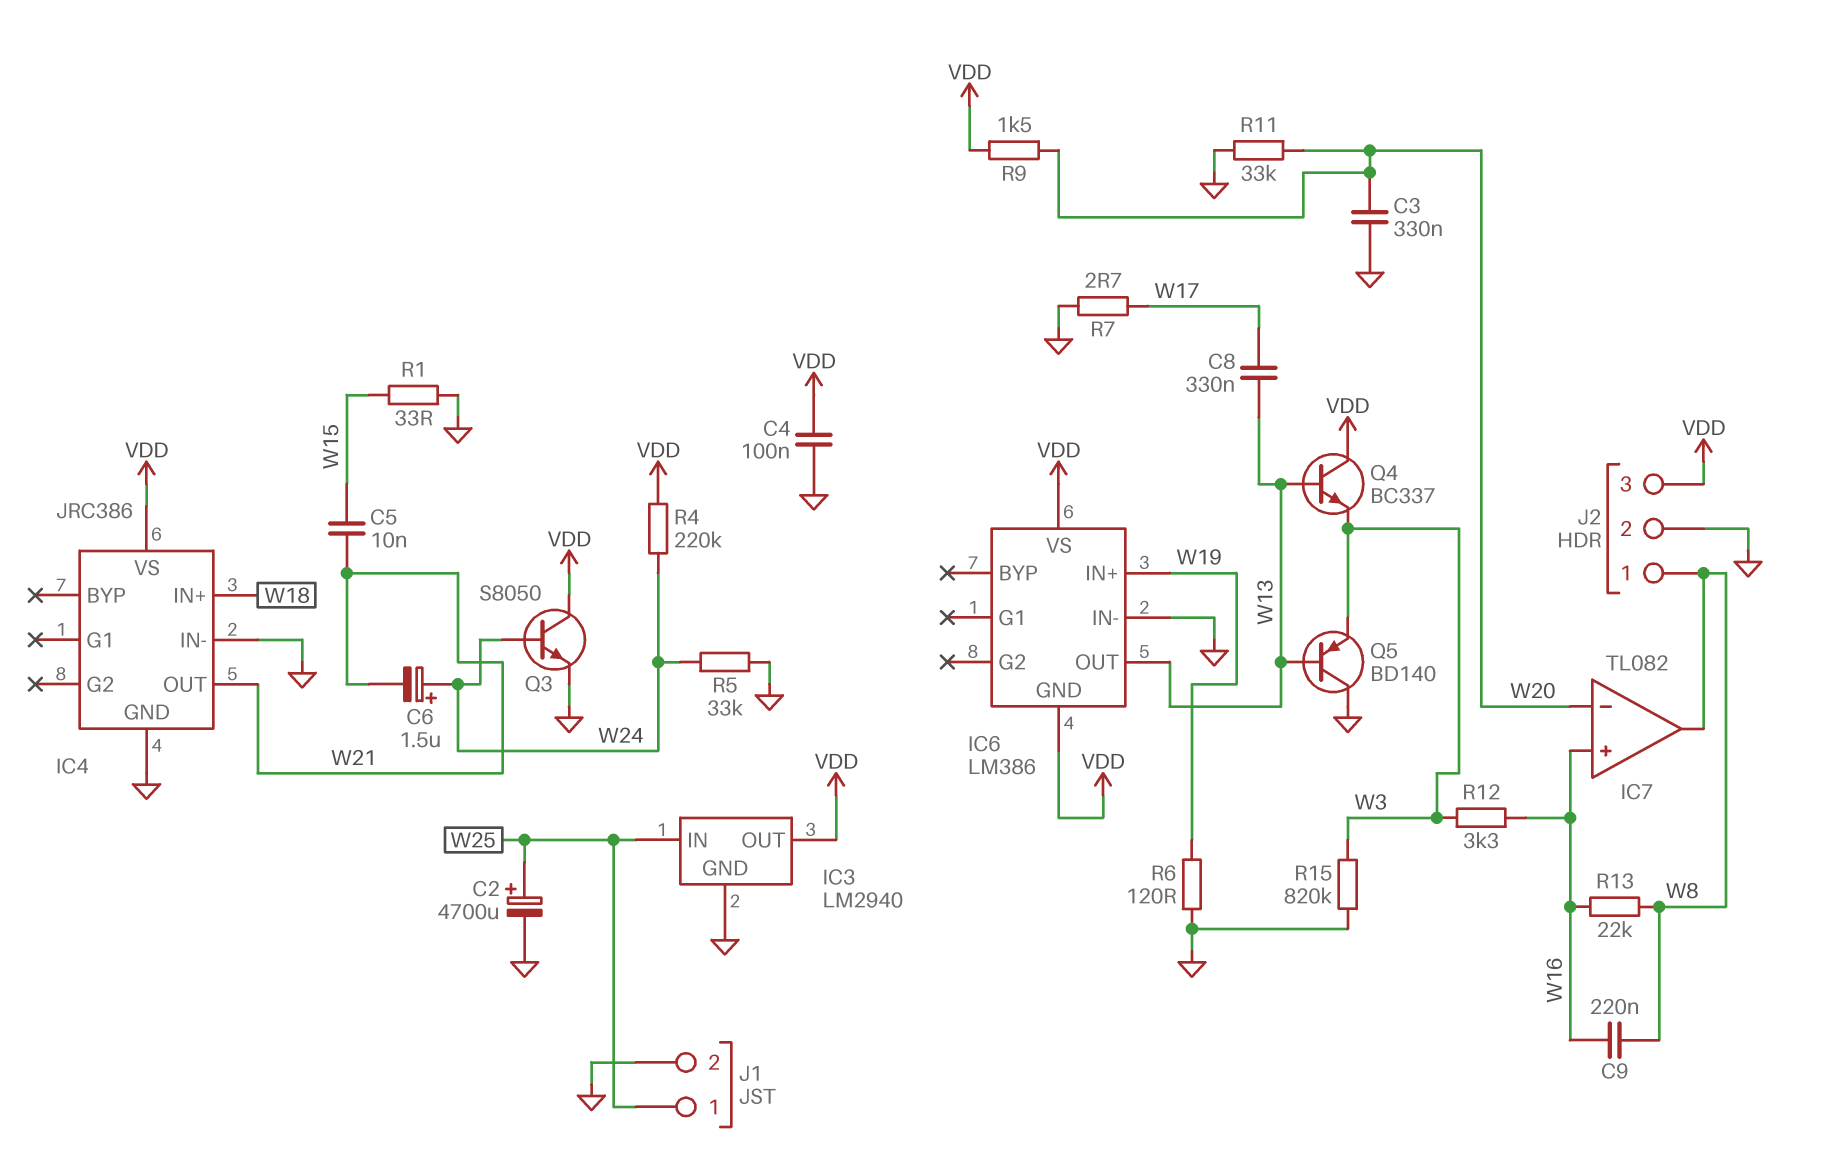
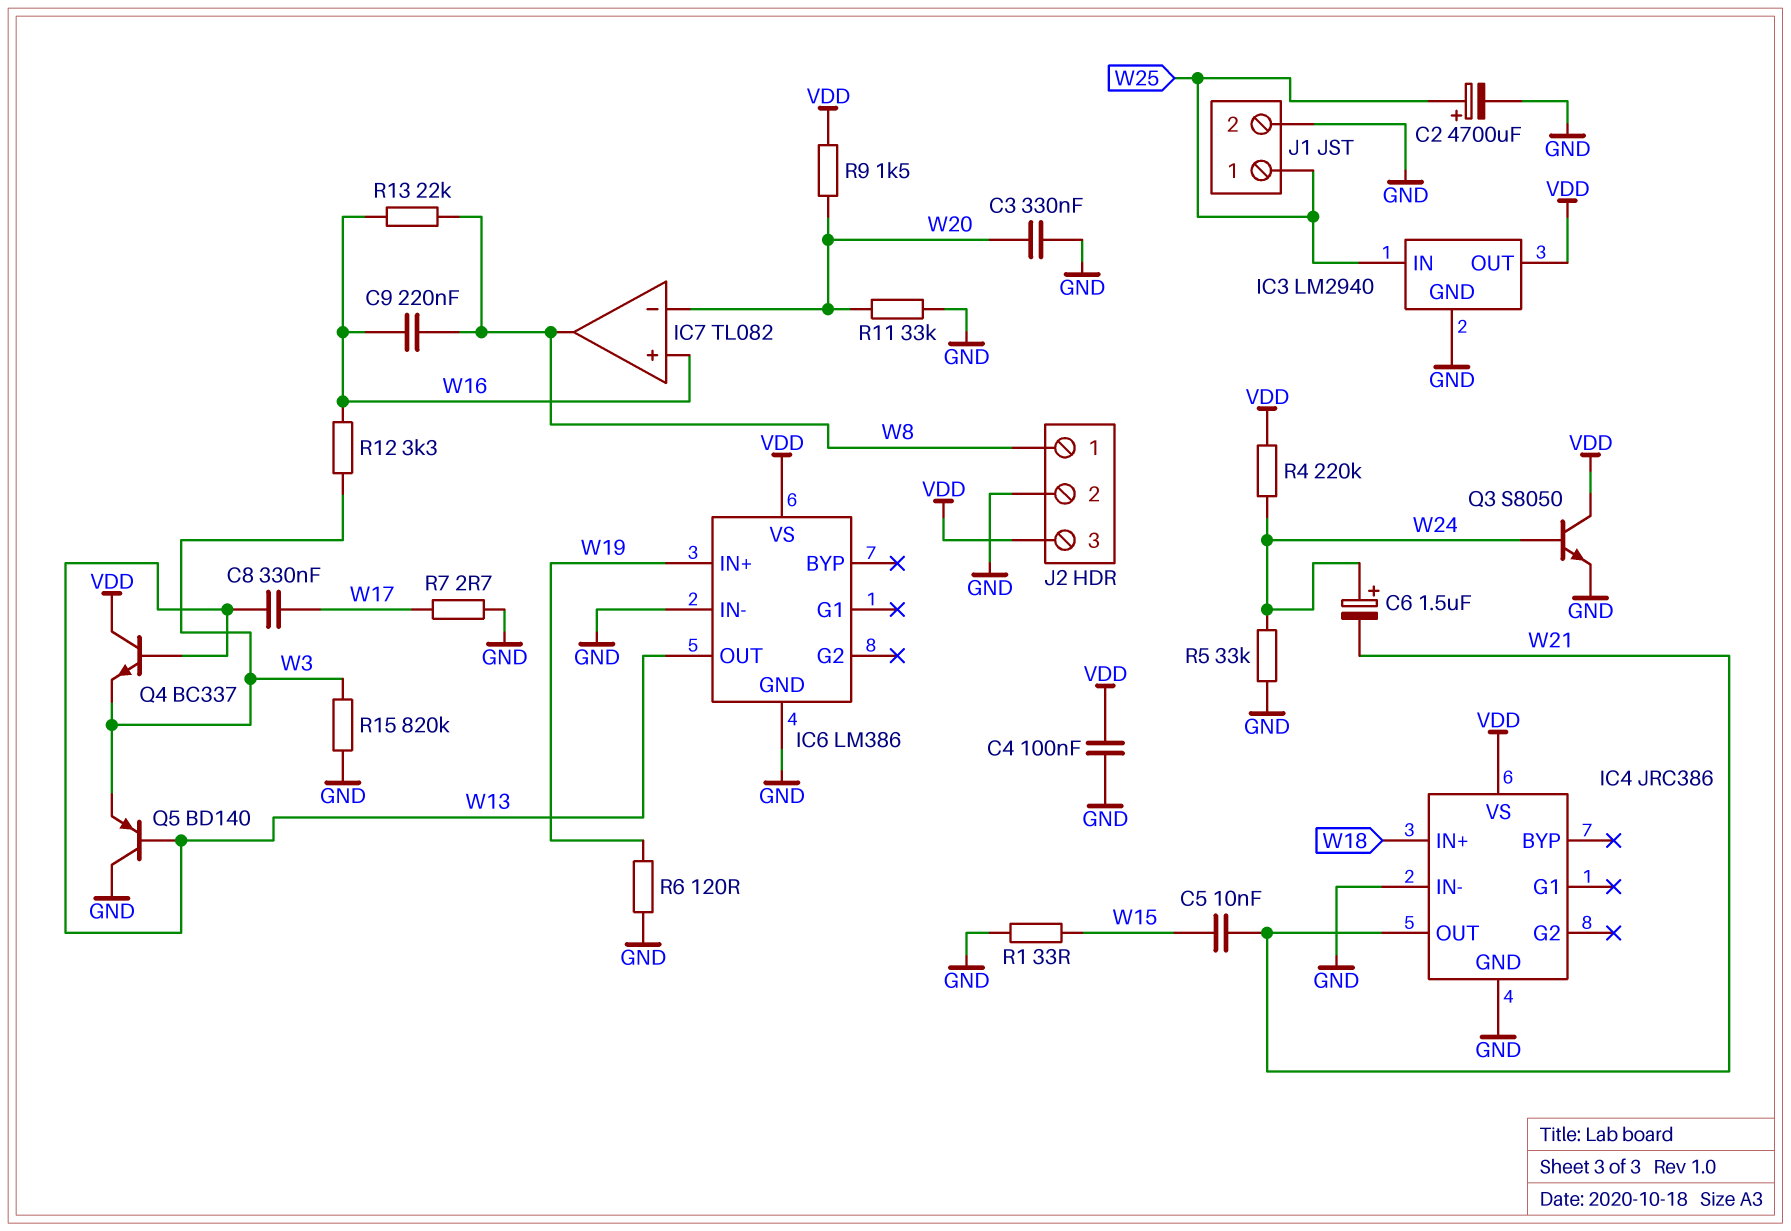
IC6 pin GND: VDD -> GND

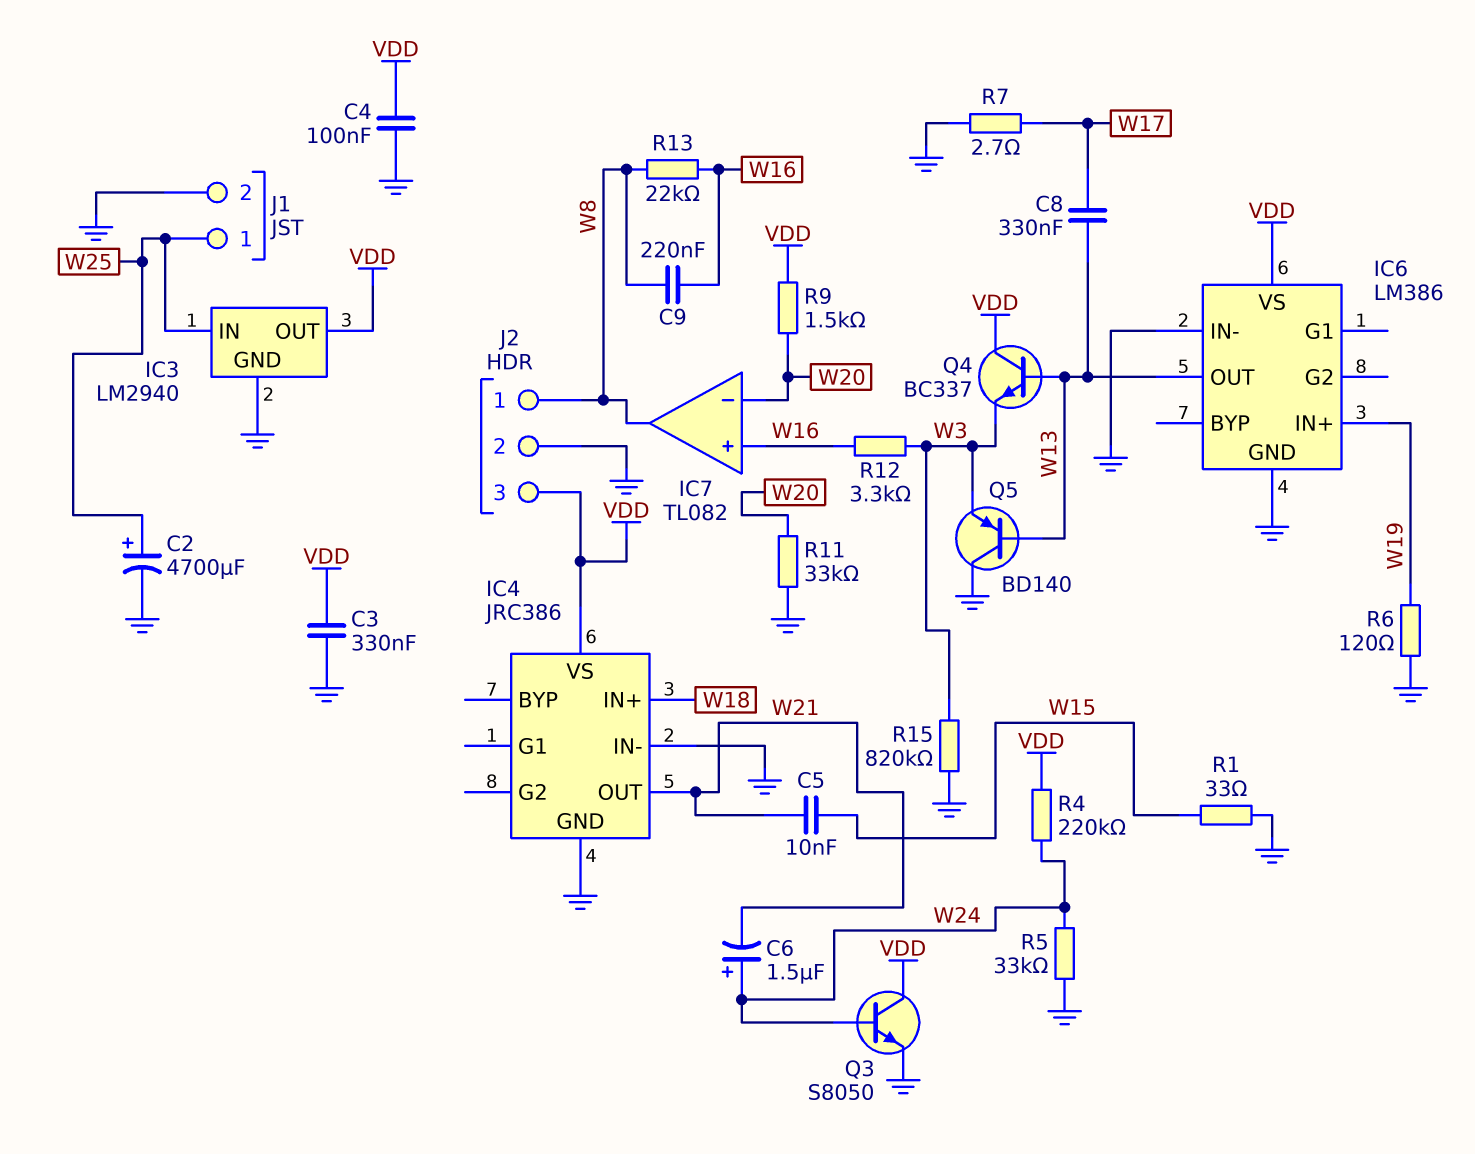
C3: 330nF (GND, W20) -> 330nF (GND, VDD)

